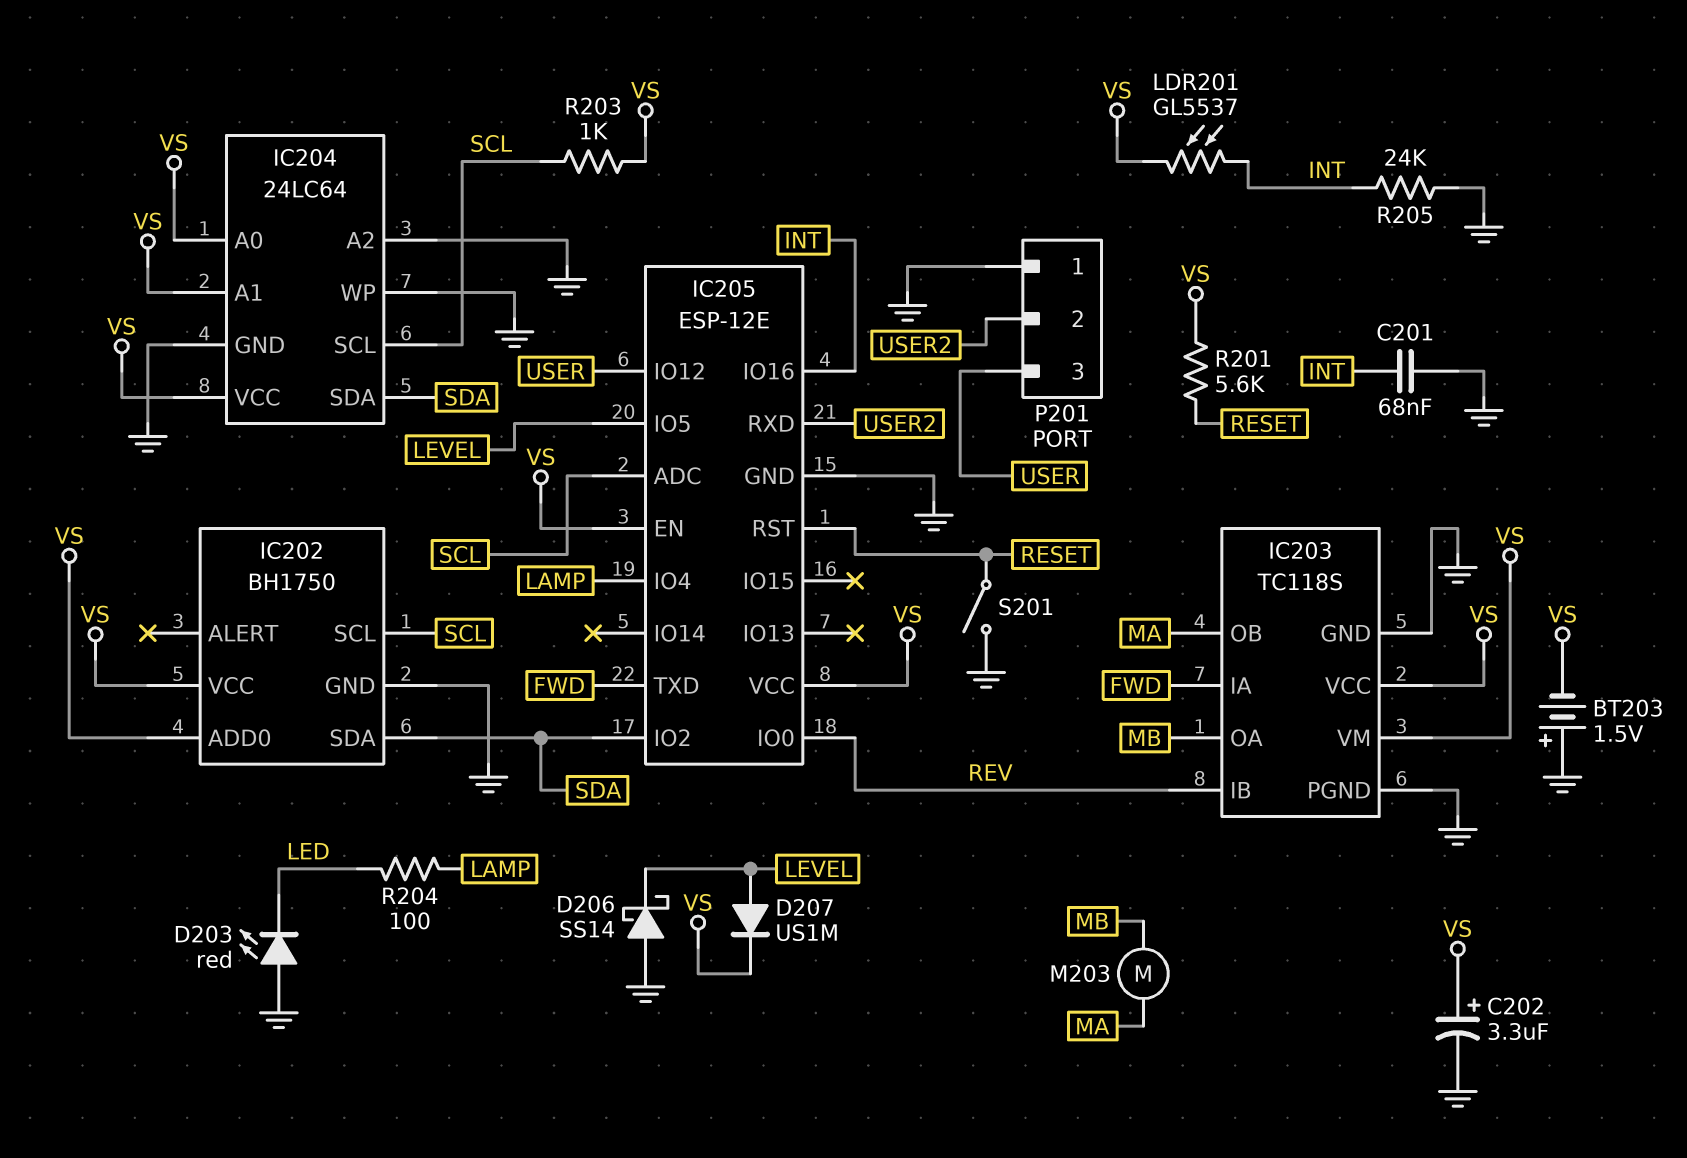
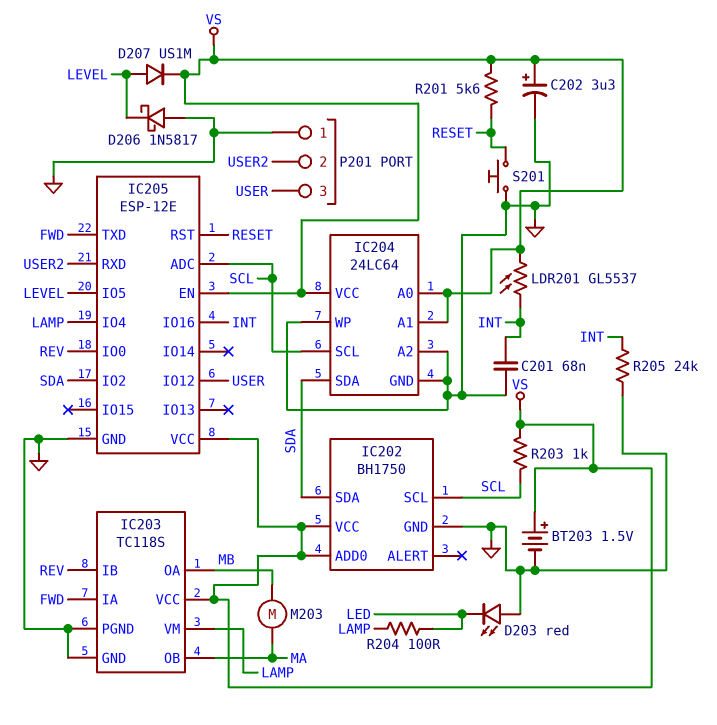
BT203: 1.5V (plus GND, minus VS) -> 1.5V (plus VS, minus GND)
D206: schottky SS14 (A GND, K LEVEL) -> schottky 1N5817 (A GND, K LEVEL)
IC203 pin VM: VS -> LAMP
S201: switch (GND, RESET) -> button (GND, RESET)

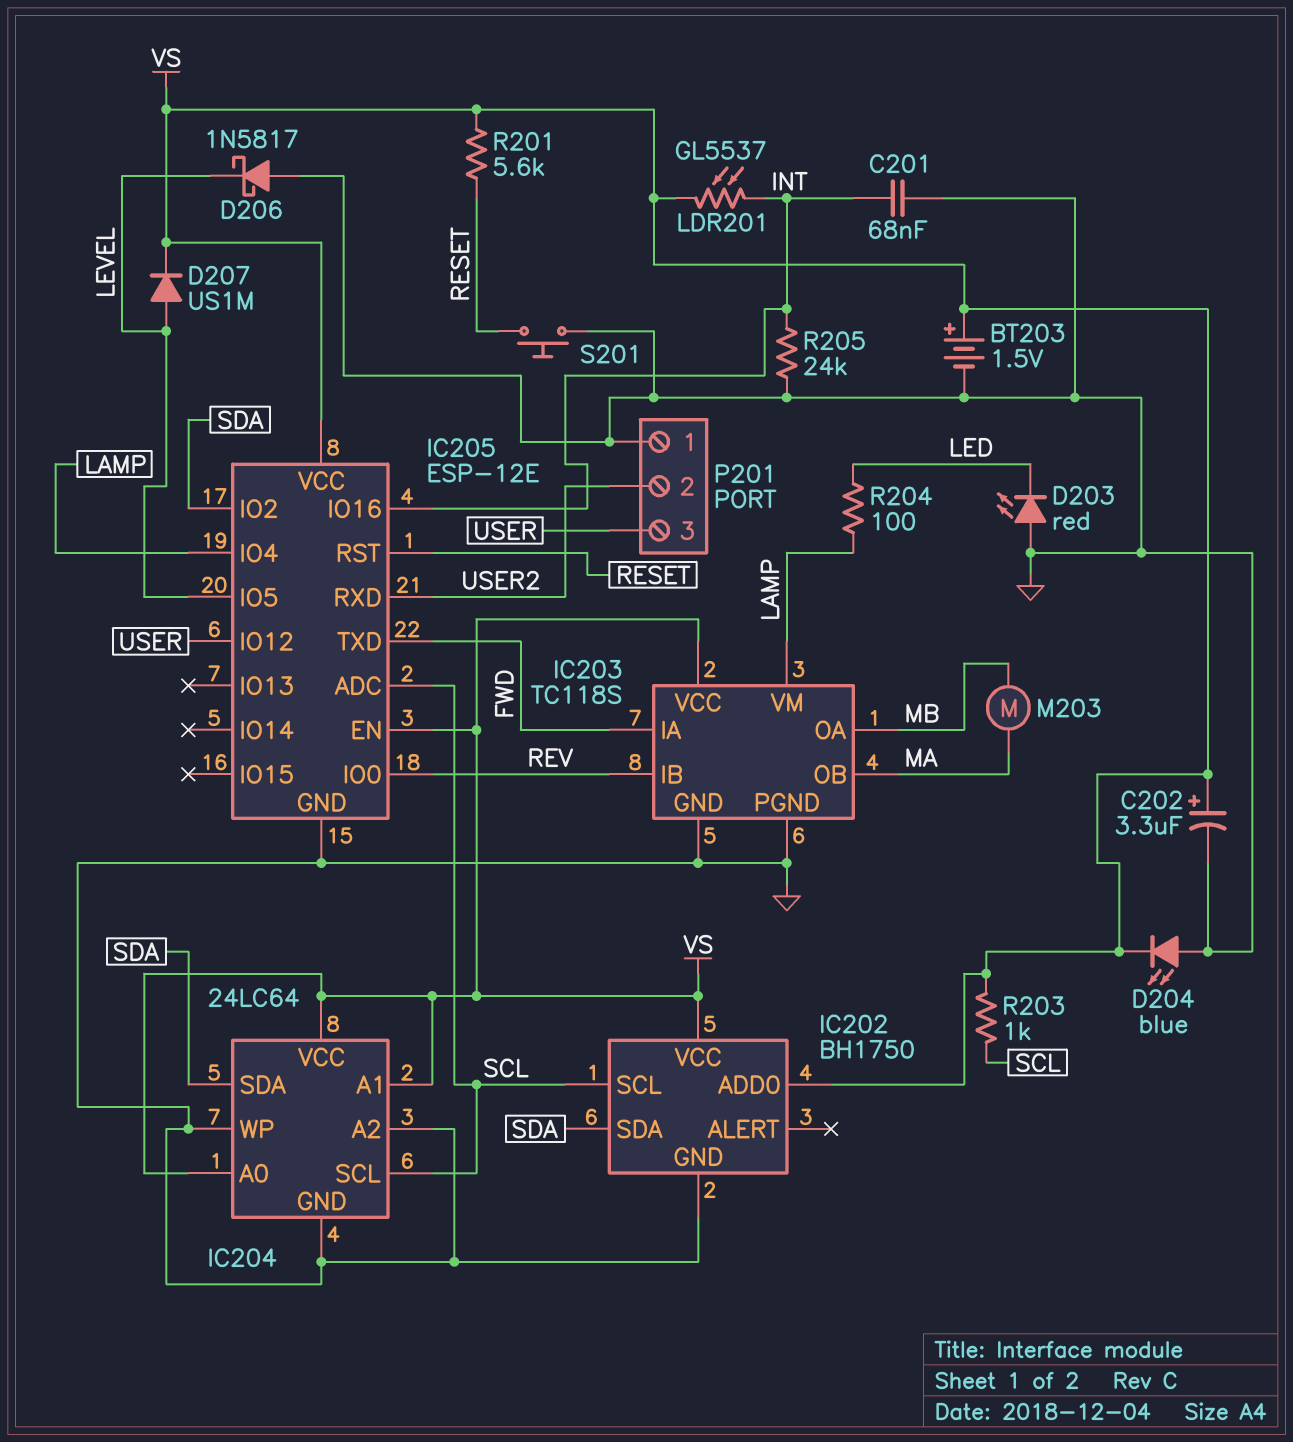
D204: none -> LED blue (A GND, K VS)

